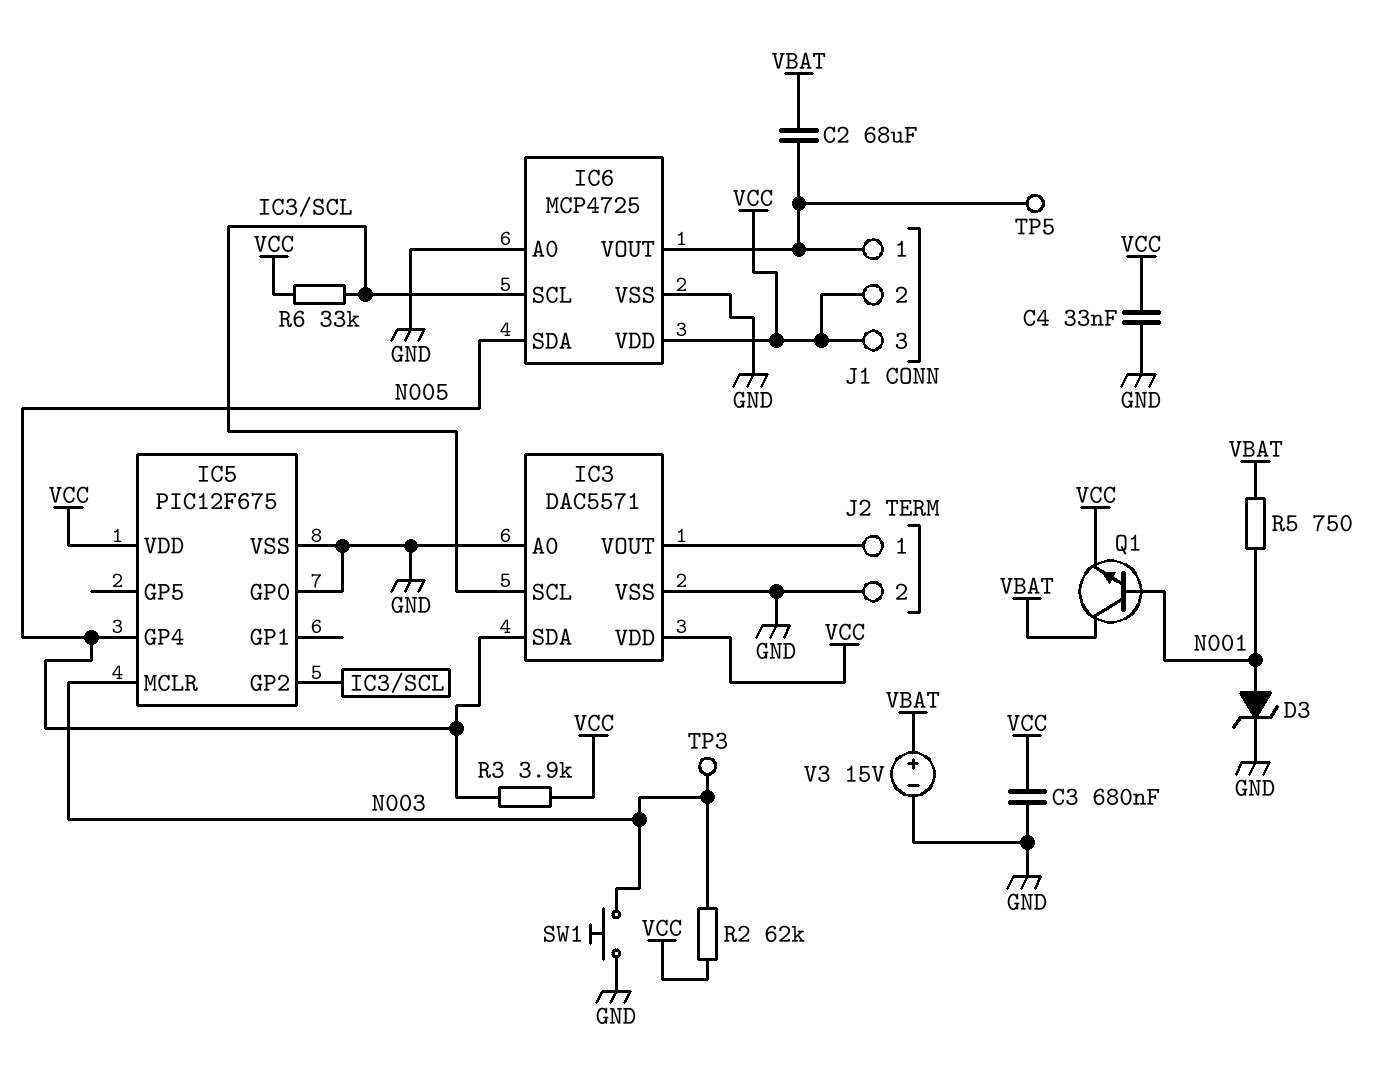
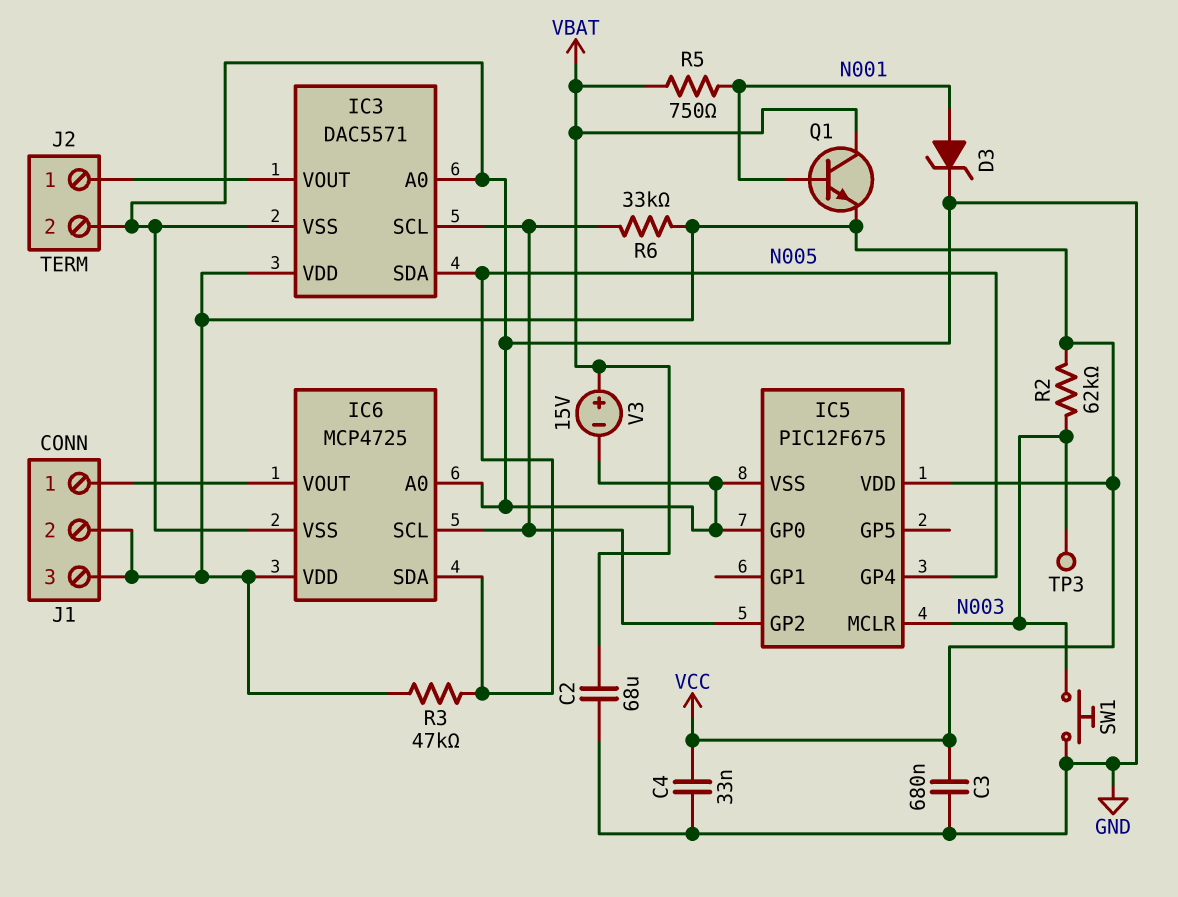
C2: 68uF (IC6/VOUT, VBAT) -> 68uF (GND, VBAT)
R3: 3.9k (N005, VCC) -> 47k (N005, VCC)
TP5: test point (IC6/VOUT) -> none

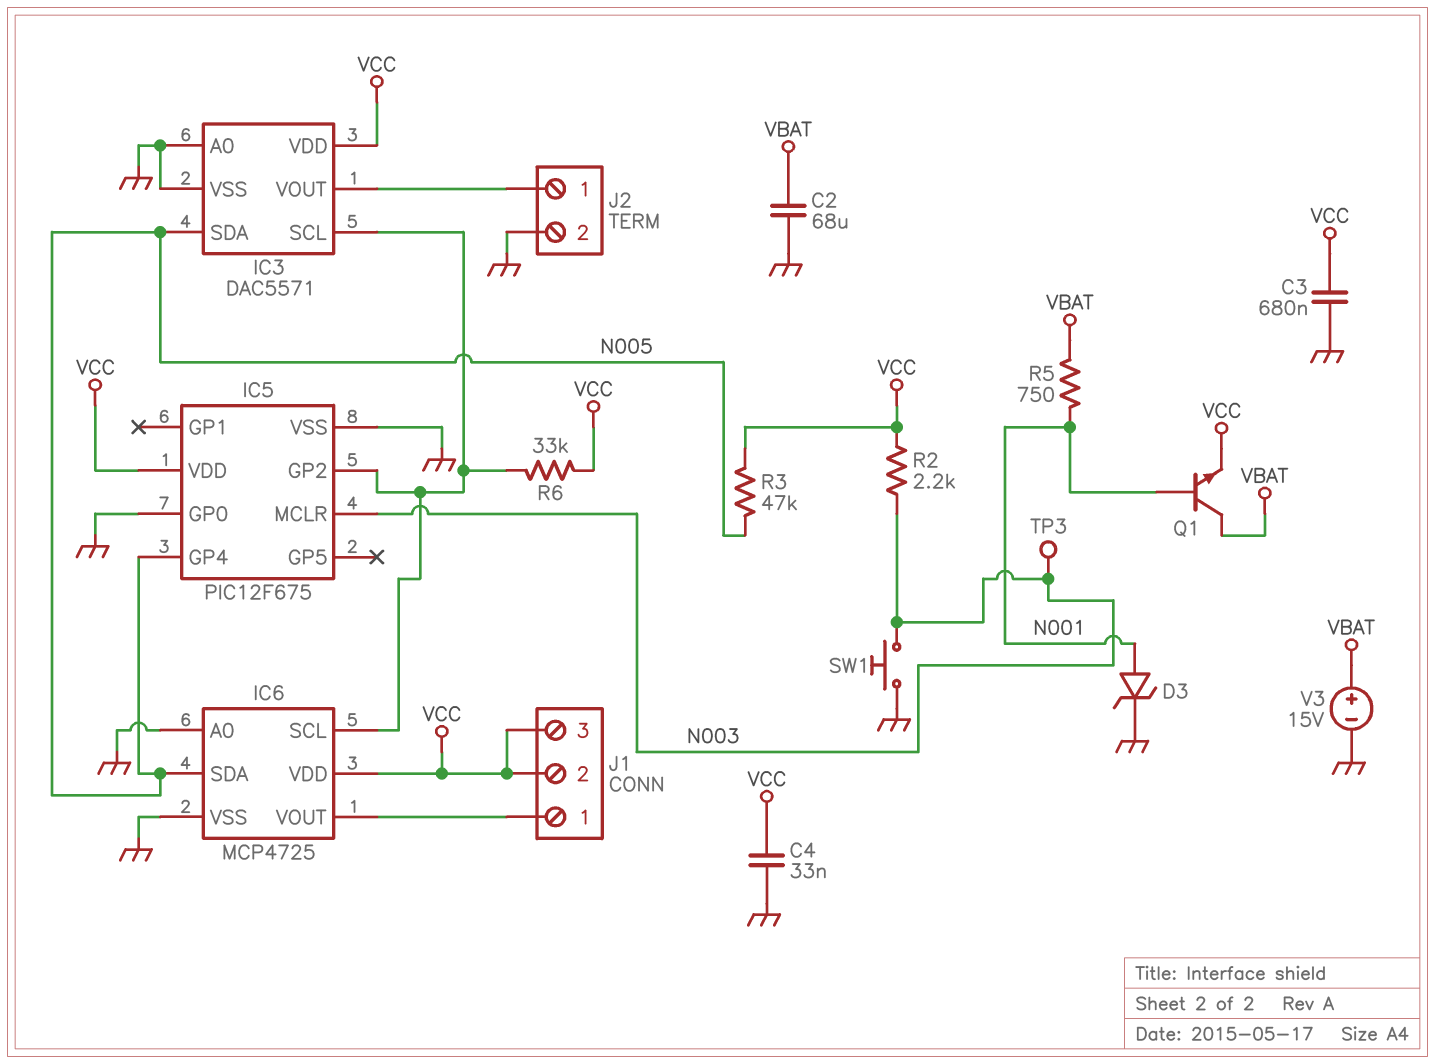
R2: 62k (N003, VCC) -> 2.2k (N003, VCC)

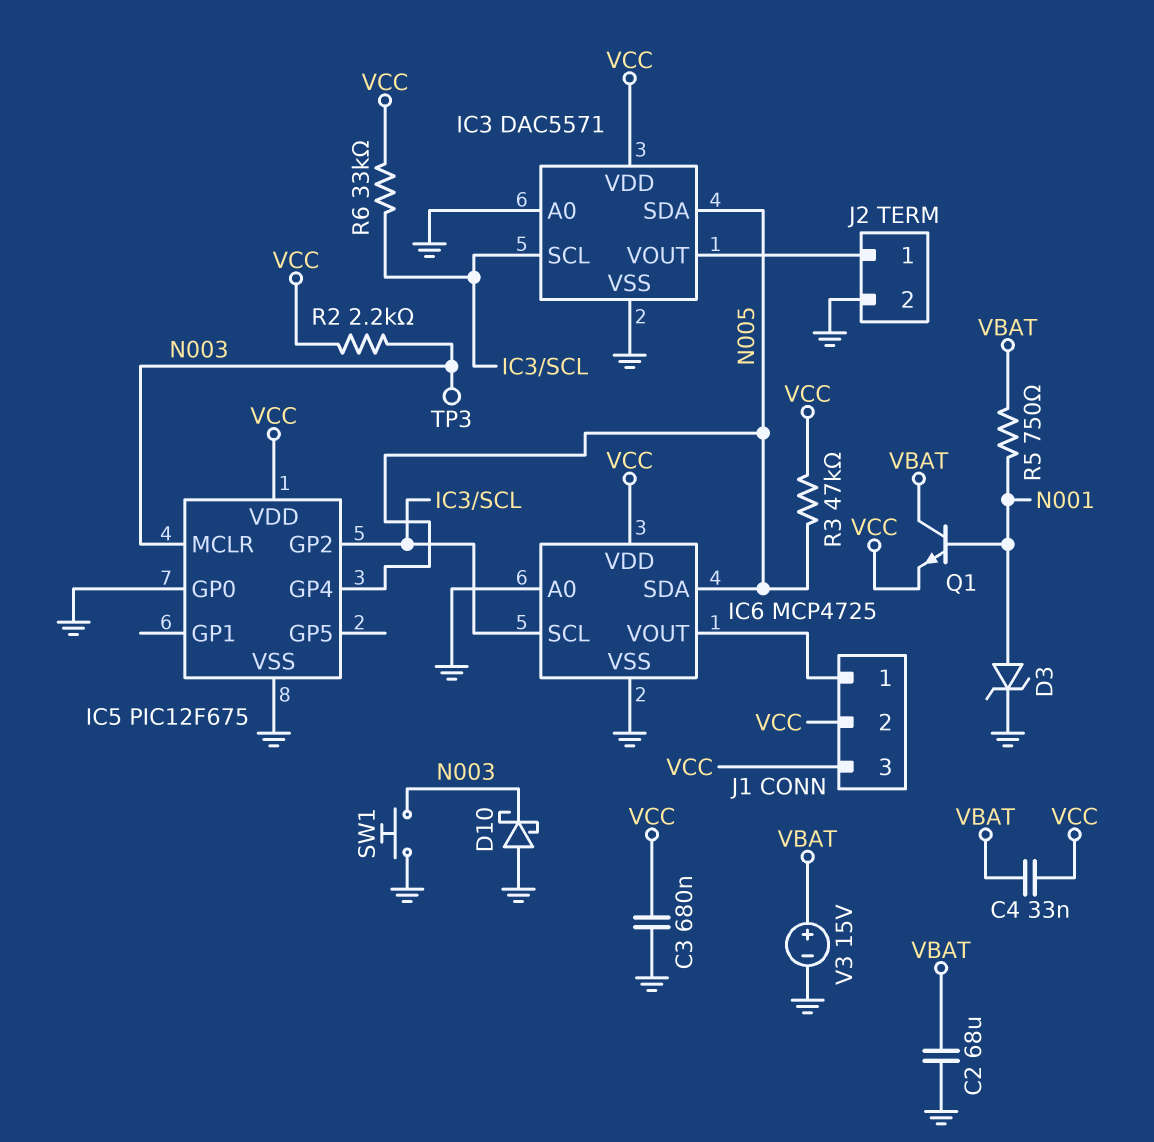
C4: 33nF (GND, VCC) -> 33nF (VBAT, VCC)
D10: none -> schottky (A GND, K N003)

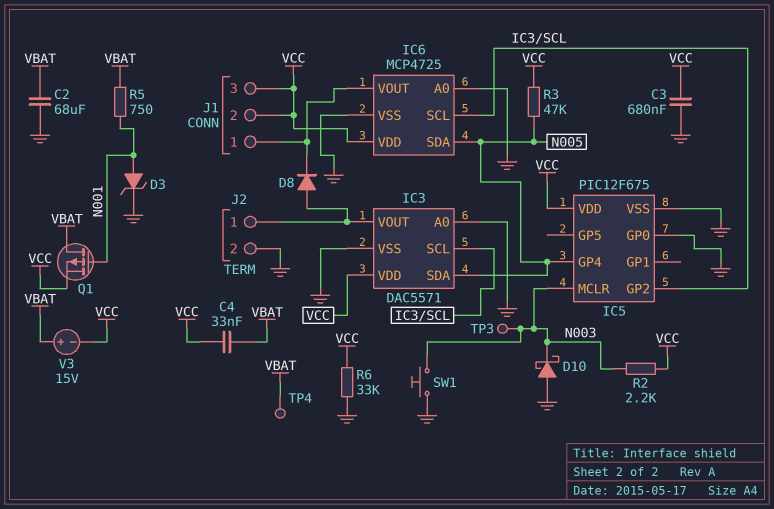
D8: none -> diode (A IC3/VOUT, K IC6/VOUT)
Q1: NPN (B N001, C VBAT, E VCC) -> PMOS (G N001, D VBAT, S VCC)
R6: 33k (IC3/SCL, VCC) -> 33k (GND, VCC)
TP4: none -> test point (VBAT)
V3: 15V (plus VBAT, minus GND) -> 15V (plus VBAT, minus VCC)

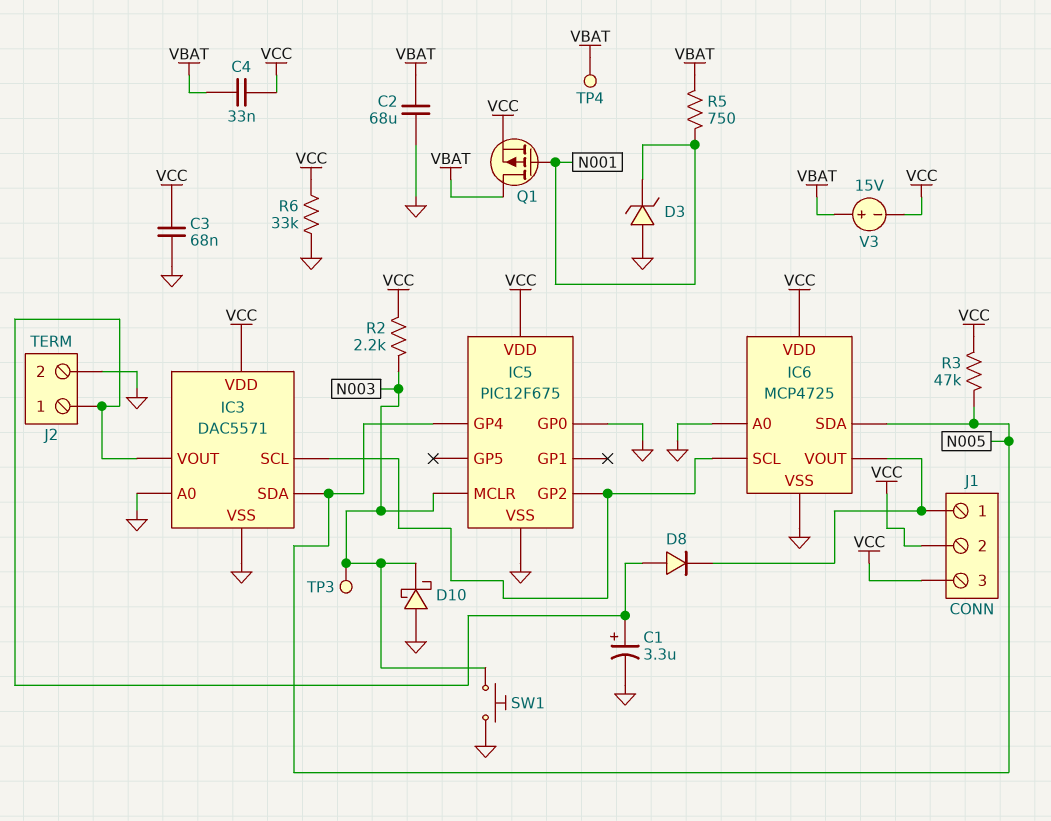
C1: none -> 3.3uF (plus IC3/VOUT, minus GND)
C3: 680nF (GND, VCC) -> 68nF (GND, VCC)
D3: zener (A N001, K GND) -> zener (A GND, K N001)

